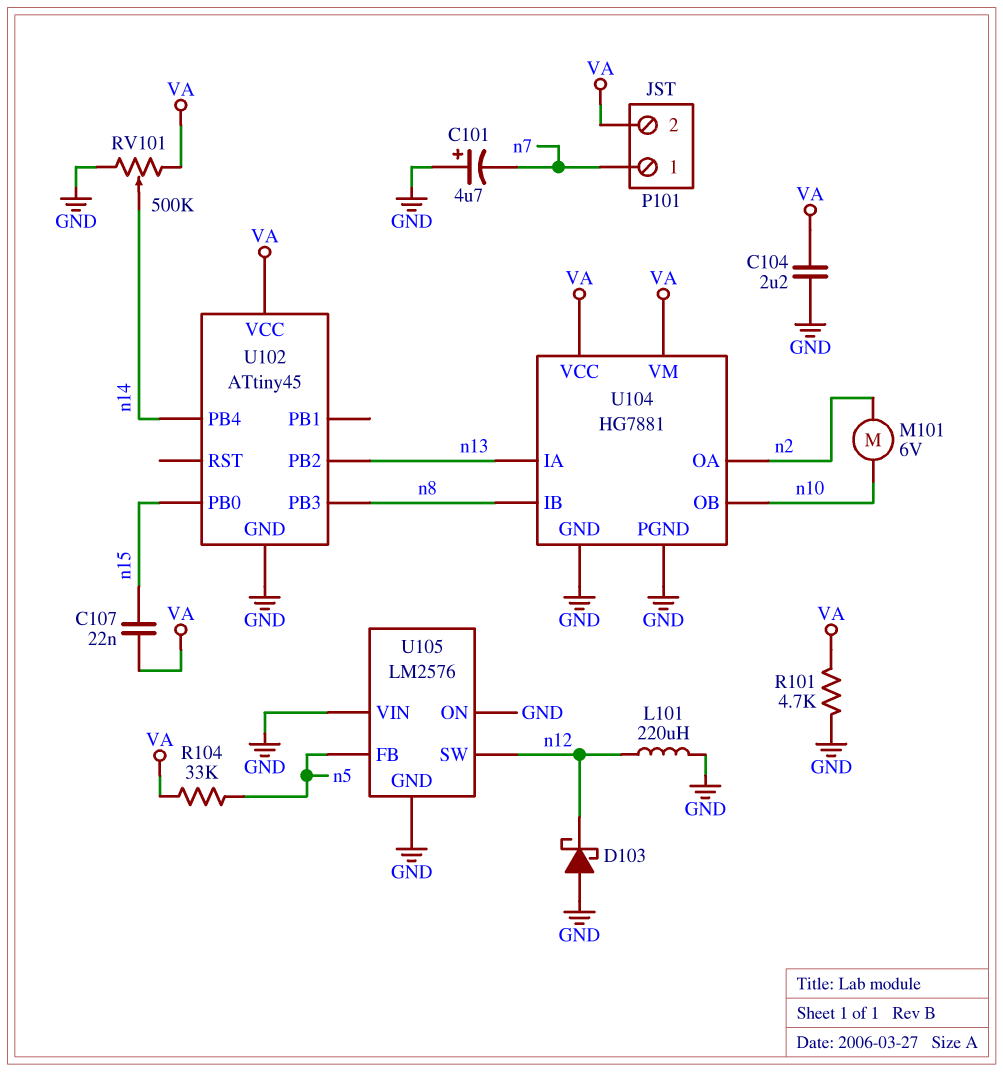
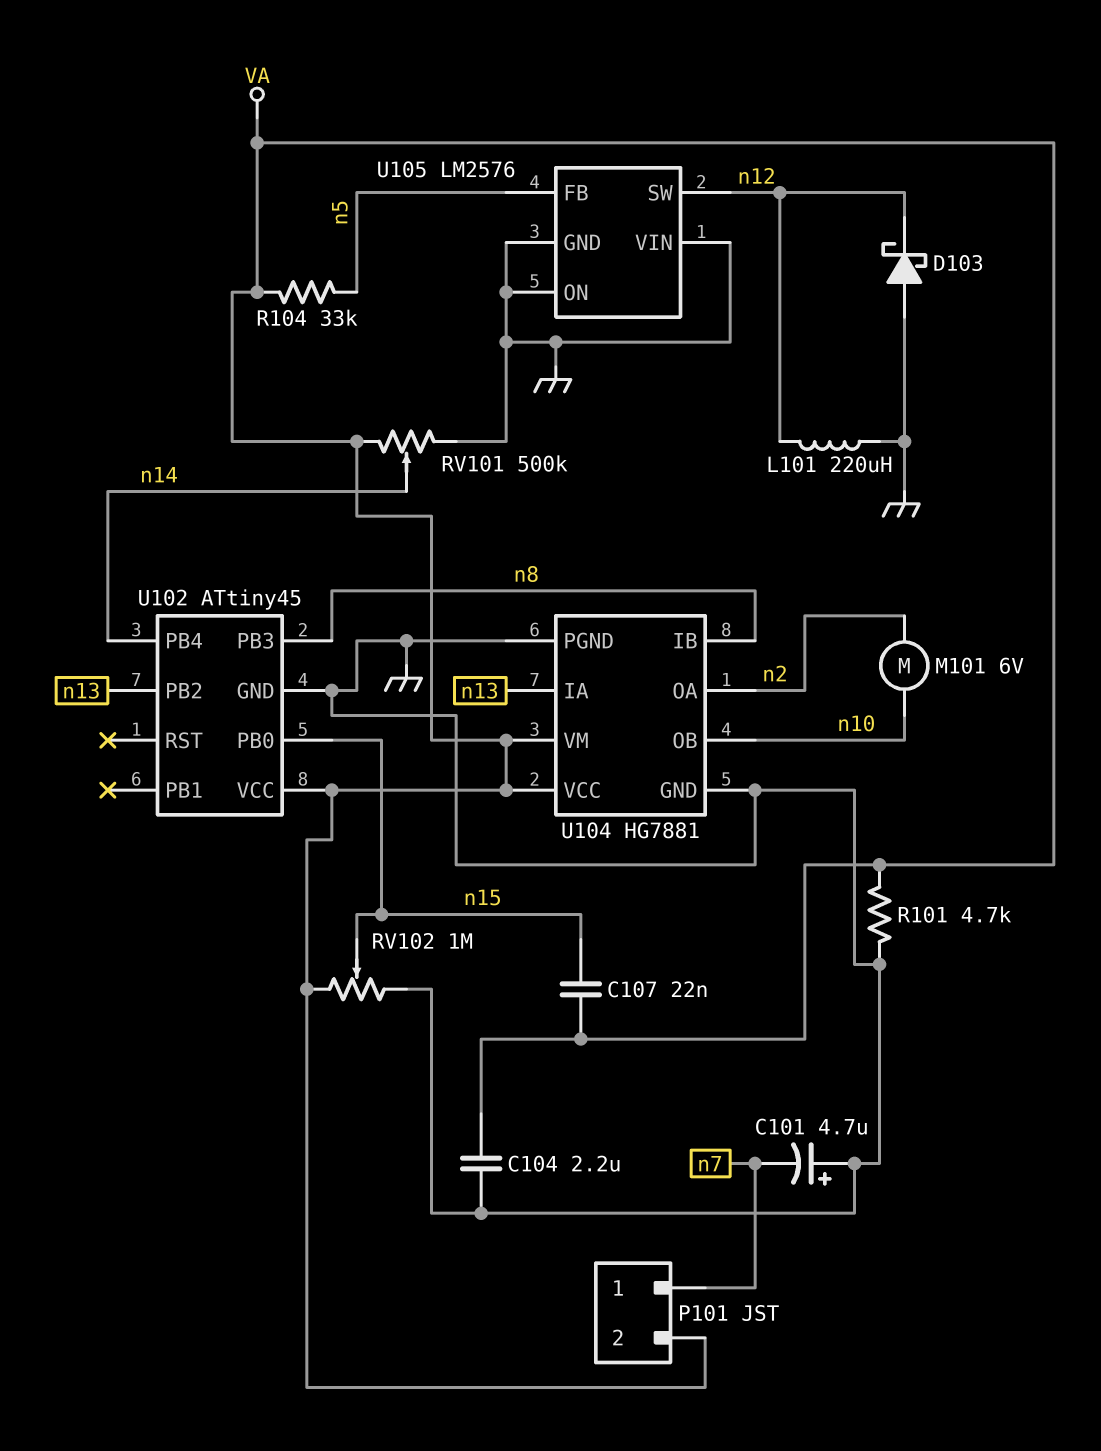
RV102: none -> 1M (GND, VA, wiper n15)

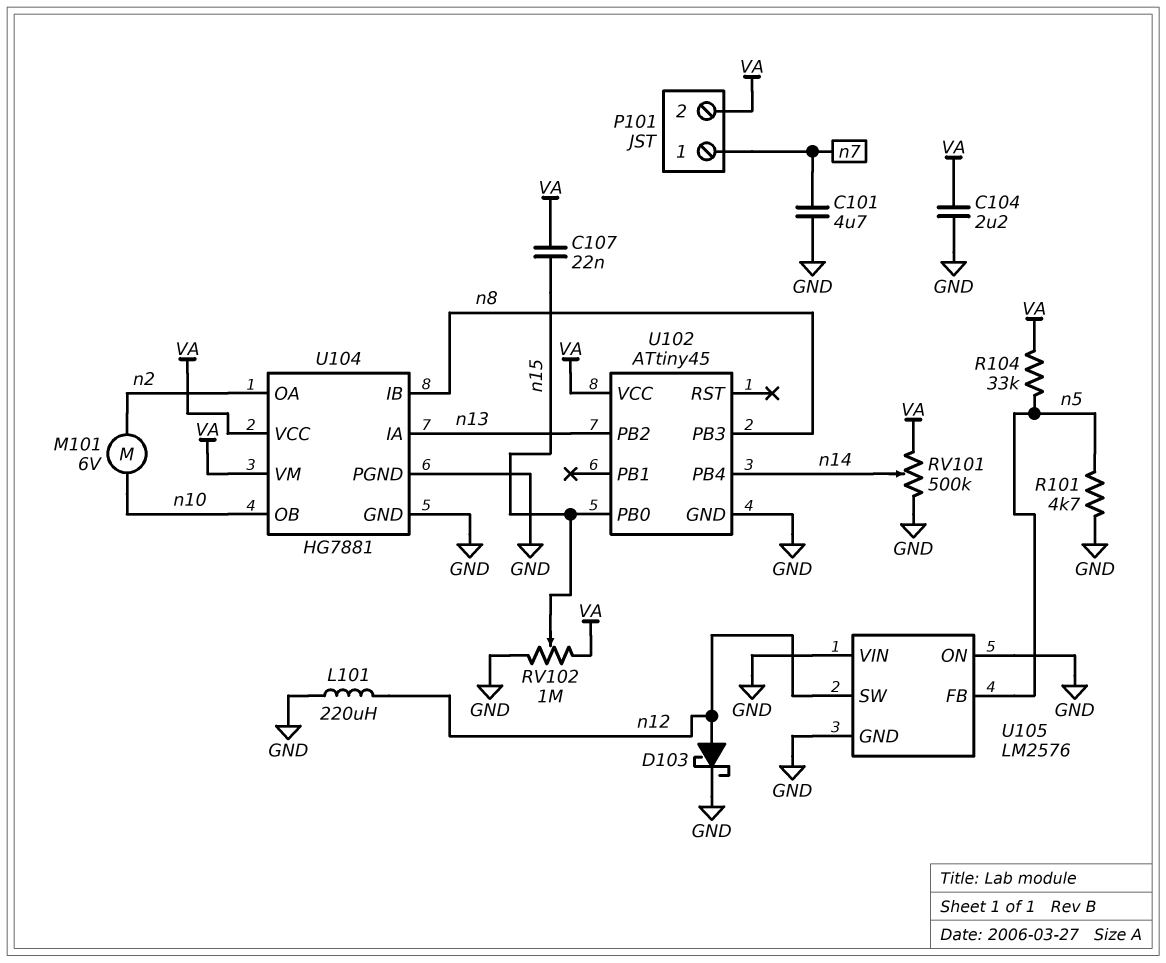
C101: 4.7uF (plus GND, minus n7) -> 4.7uF (GND, n7)
D103: schottky (A GND, K n12) -> schottky (A n12, K GND)
R101: 4.7k (GND, VA) -> 4.7k (GND, n5)

